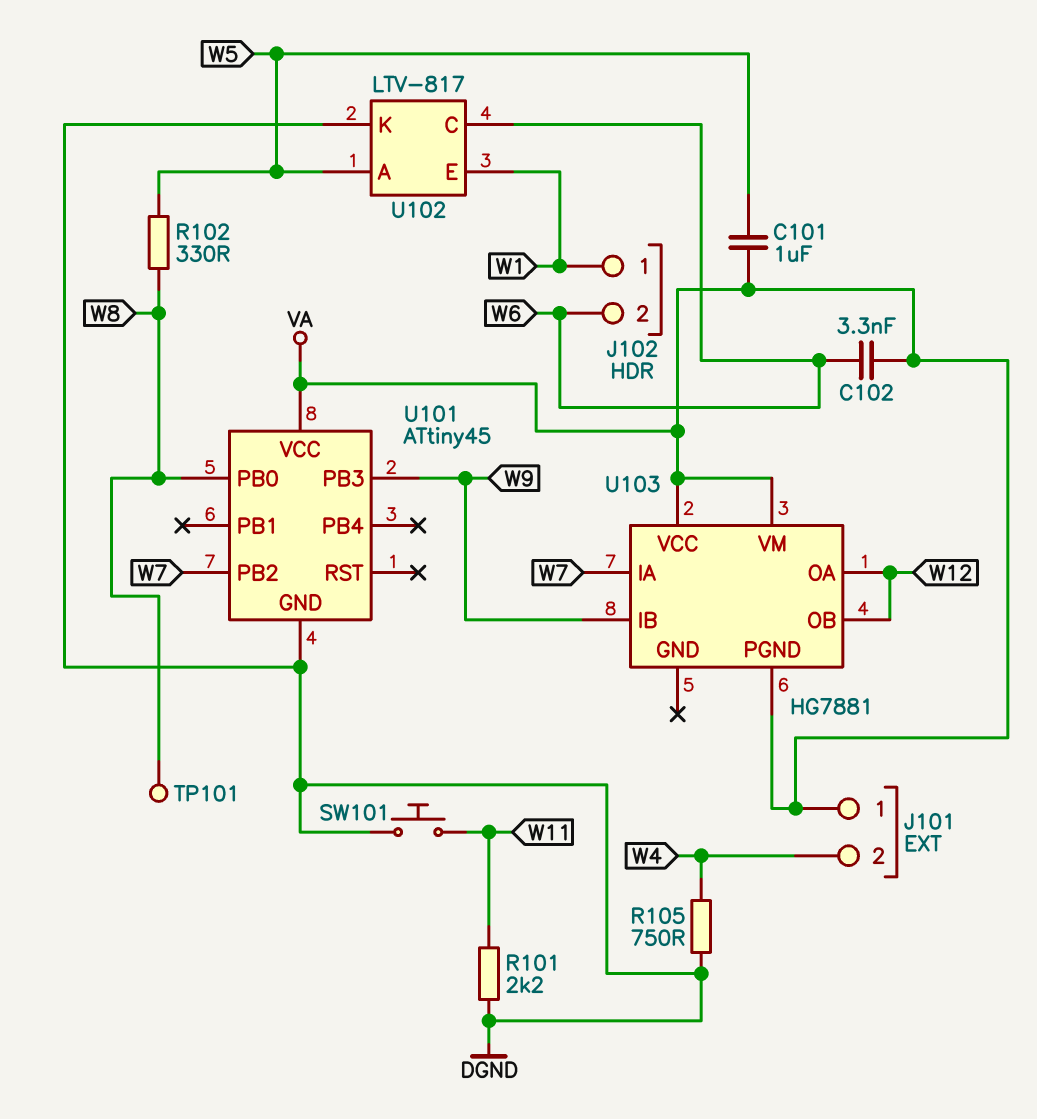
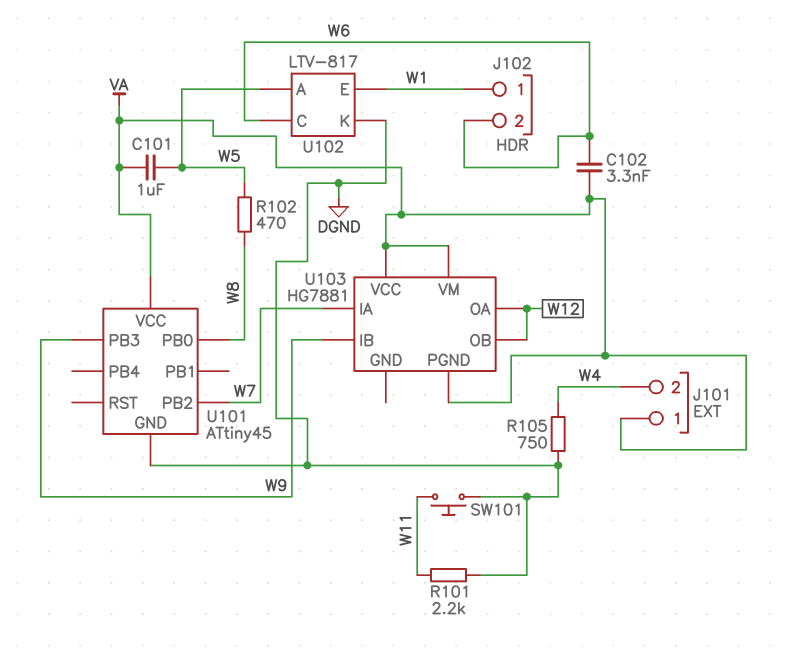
R102: 330 (W5, W8) -> 470 (W5, W8)
TP101: test point (W8) -> none

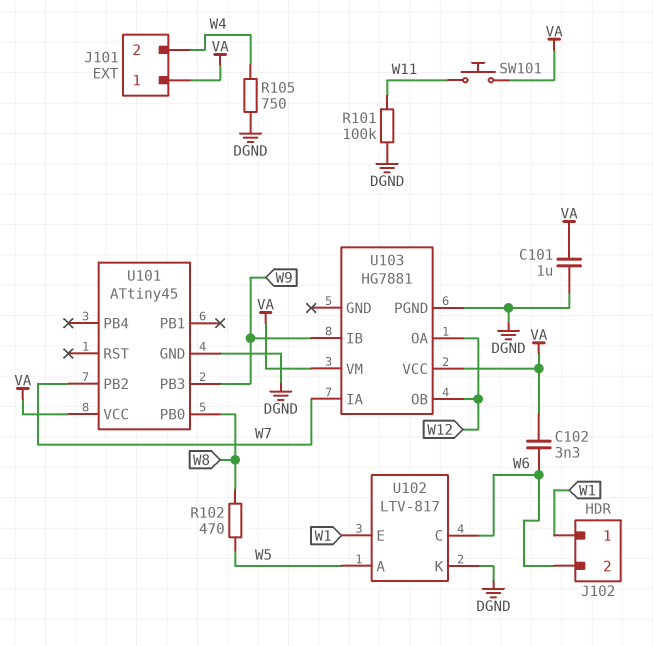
C101: 1uF (VA, W5) -> 1uF (DGND, VA)
R101: 2.2k (DGND, W11) -> 100k (DGND, W11)
SW101: button (DGND, W11) -> button (VA, W11)
U103 pin PGND: VA -> DGND

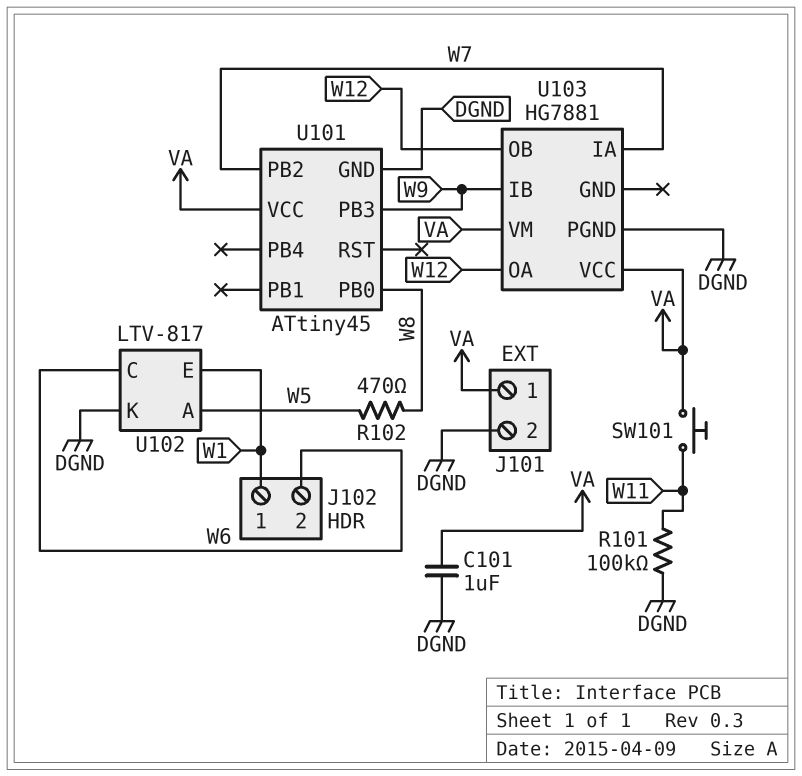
C102: 3.3nF (VA, W6) -> none
J101 pin 2: W4 -> DGND
R105: 750 (DGND, W4) -> none

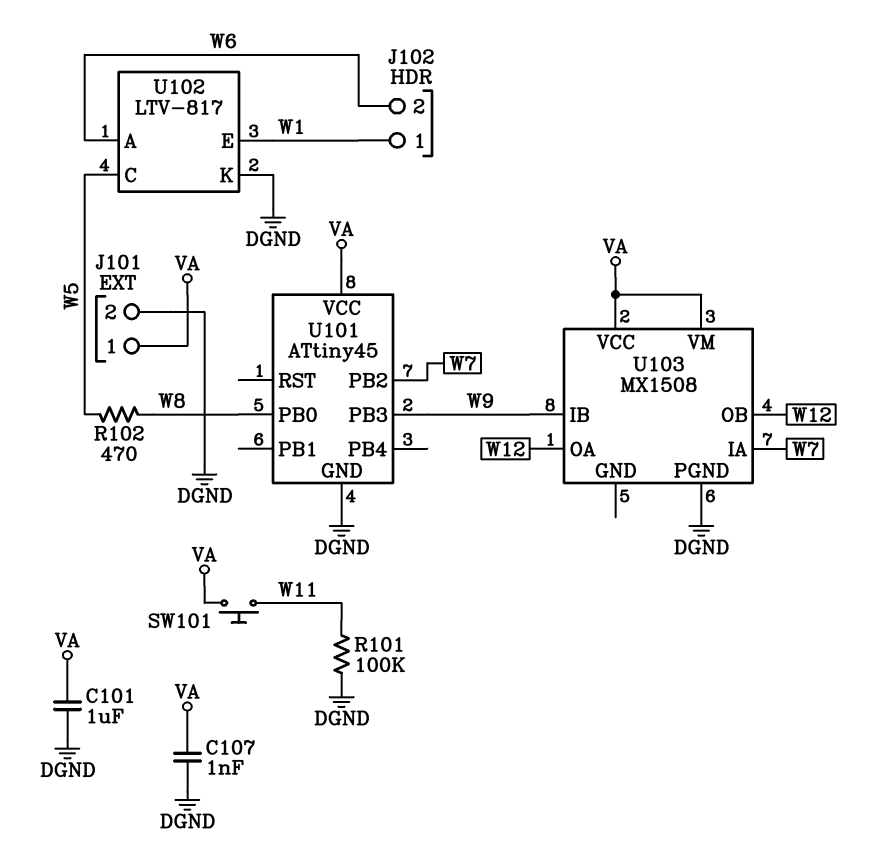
C107: none -> 1nF (DGND, VA)
U102 pin A: W5 -> W6
U102 pin C: W6 -> W5
U103: HG7881 -> MX1508

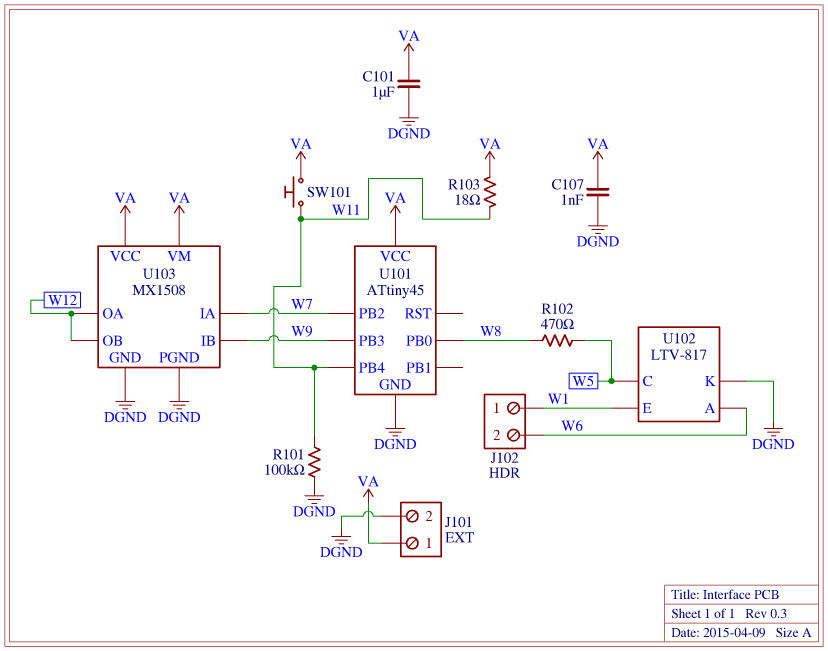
R103: none -> 18 (VA, W11)
U101 pin PB4: none -> W11
U103 pin GND: none -> DGND

